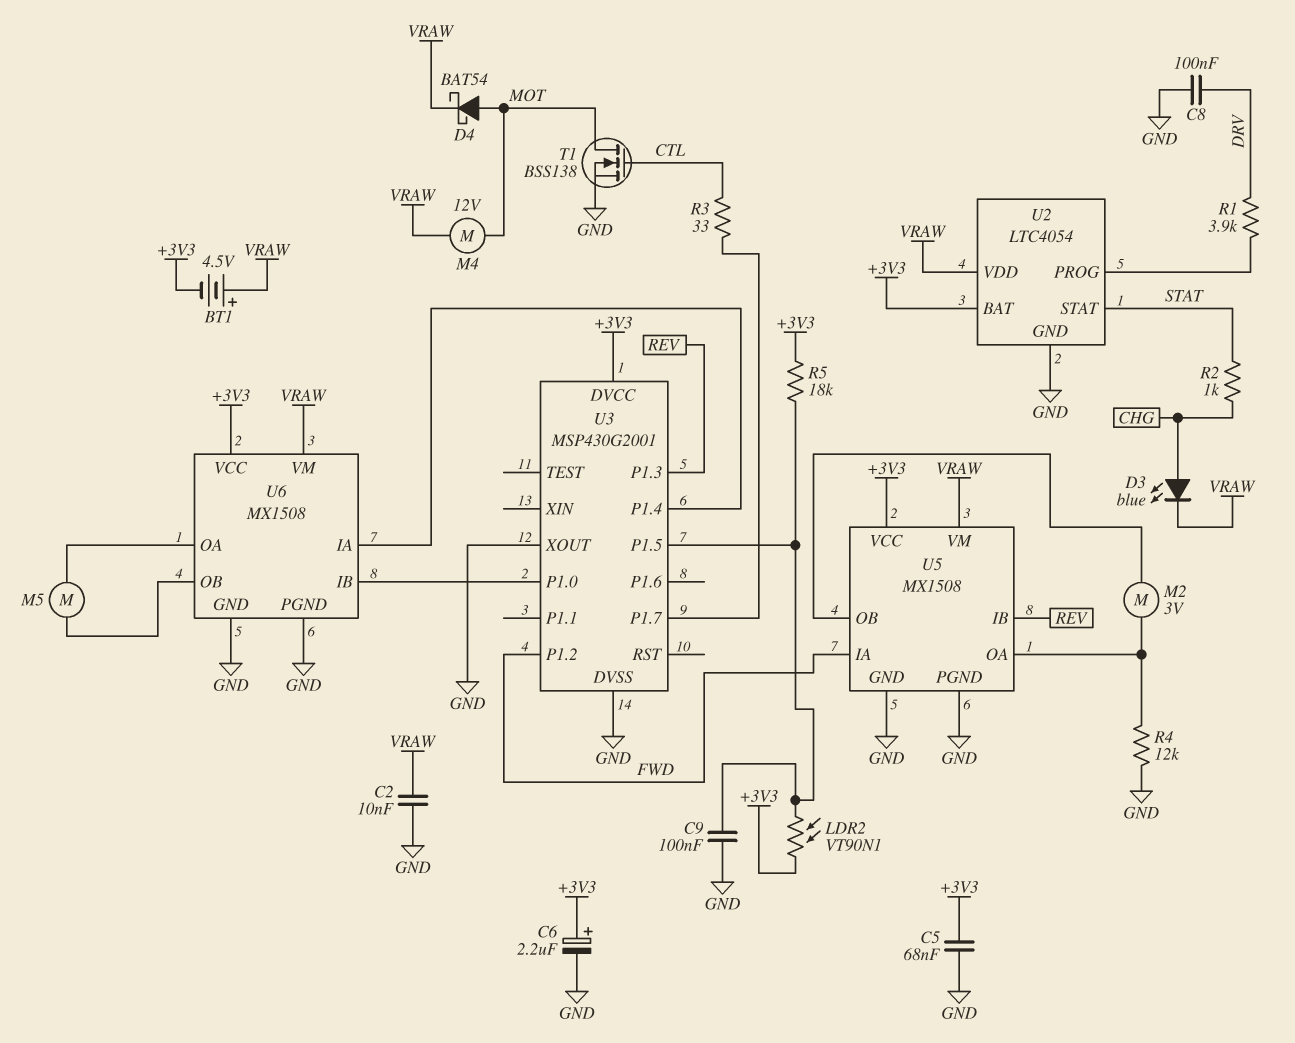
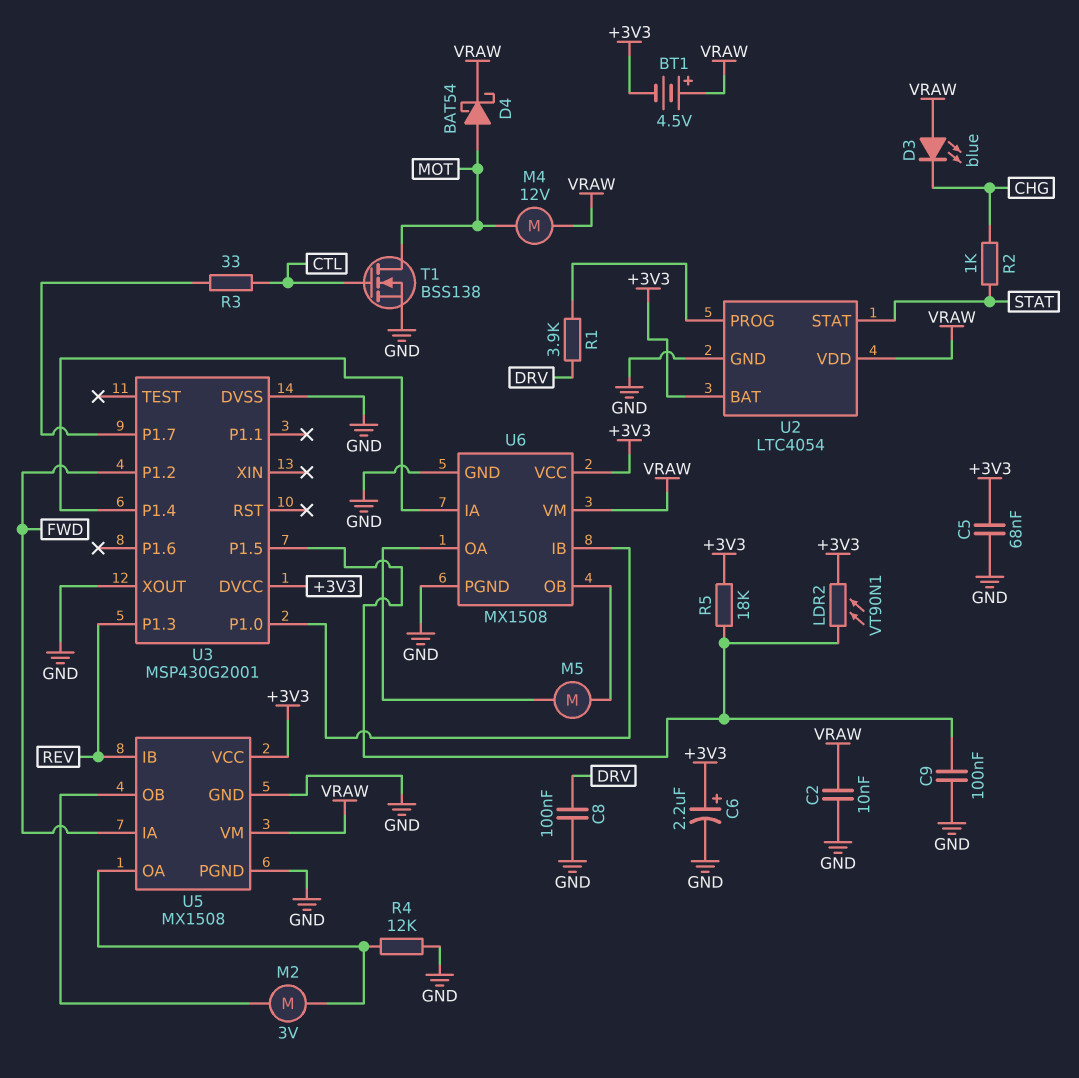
D3: LED blue (A CHG, K VRAW) -> LED blue (A VRAW, K CHG)

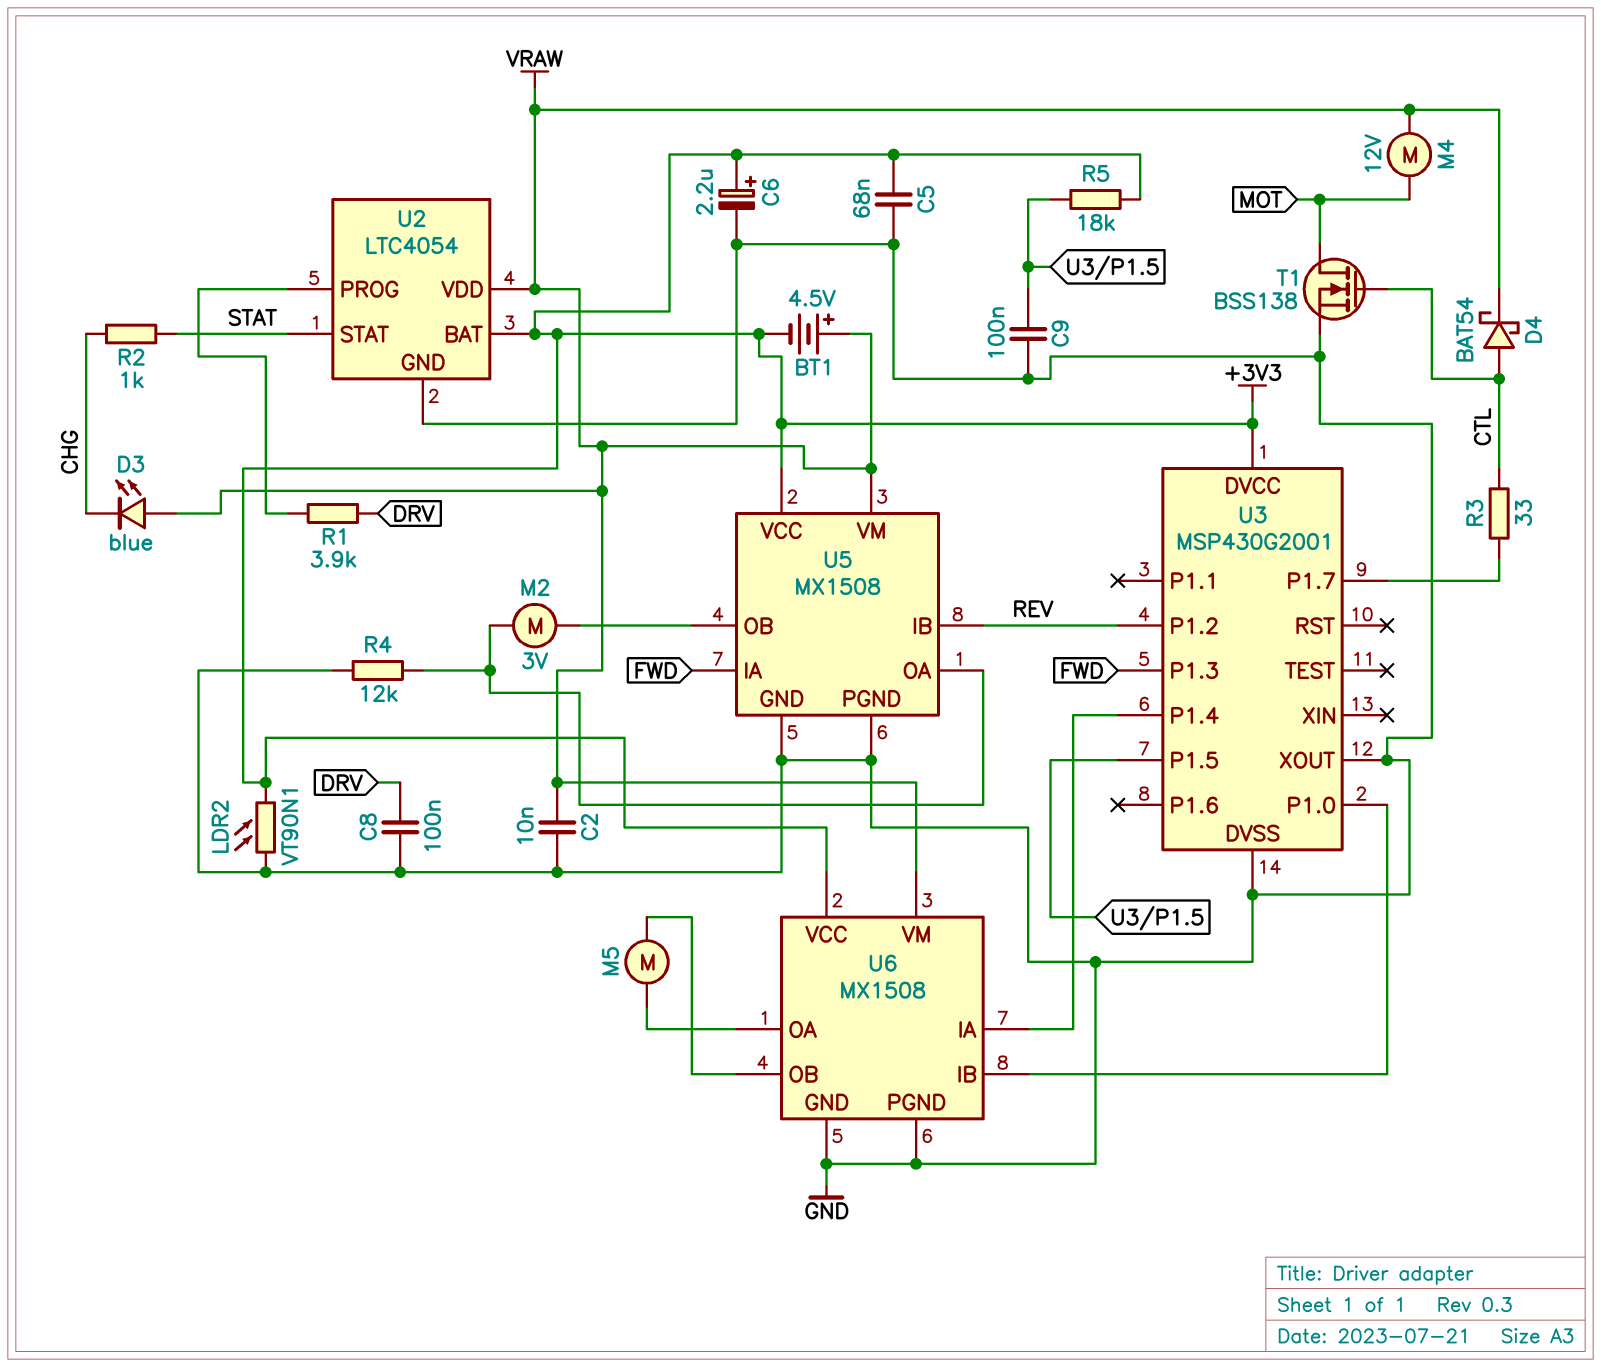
D4: schottky BAT54 (A MOT, K VRAW) -> schottky BAT54 (A CTL, K VRAW)
LDR2: VT90N1 (+3V3, U3/P1.5) -> VT90N1 (+3V3, GND)
U3 pin P1.2: FWD -> REV
U3 pin P1.3: REV -> FWD

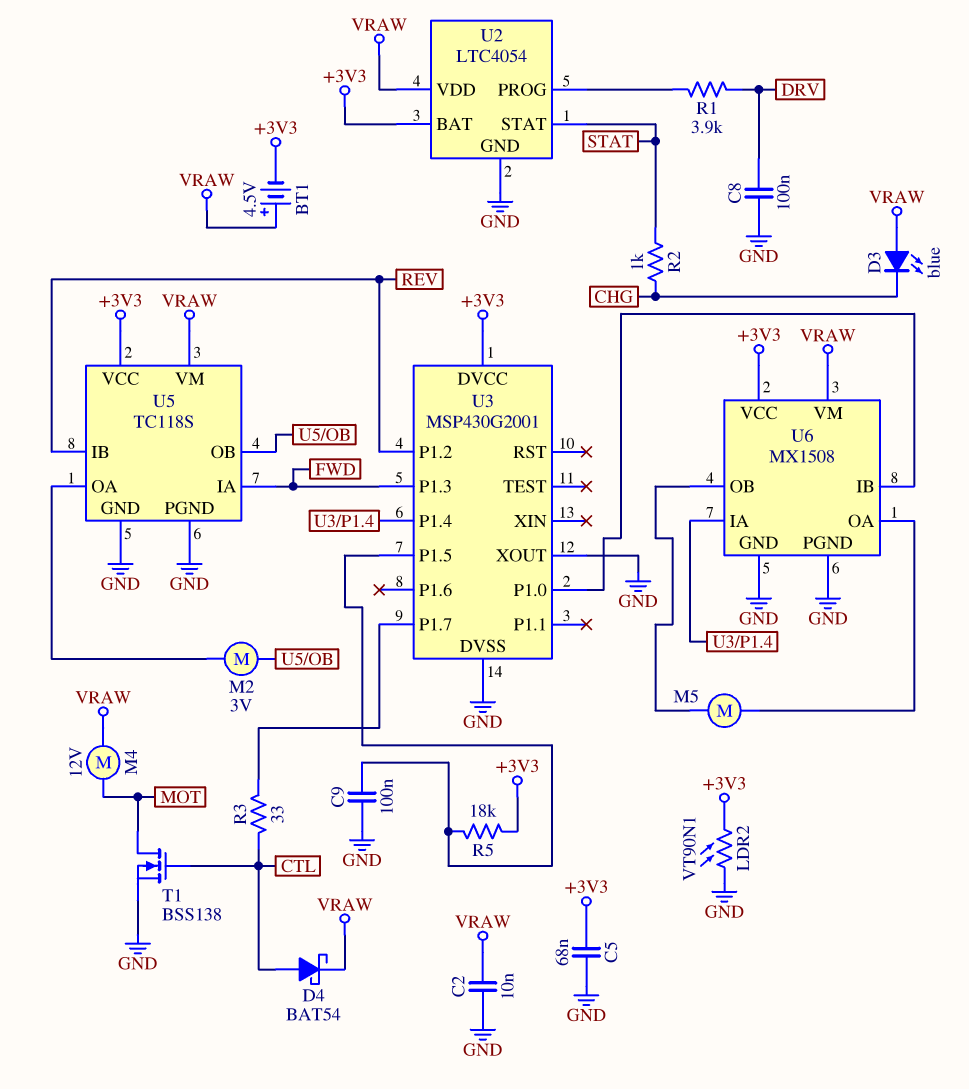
C6: 2.2uF (plus +3V3, minus GND) -> none
R4: 12k (GND, U5/OA) -> none
U5: MX1508 -> TC118S

